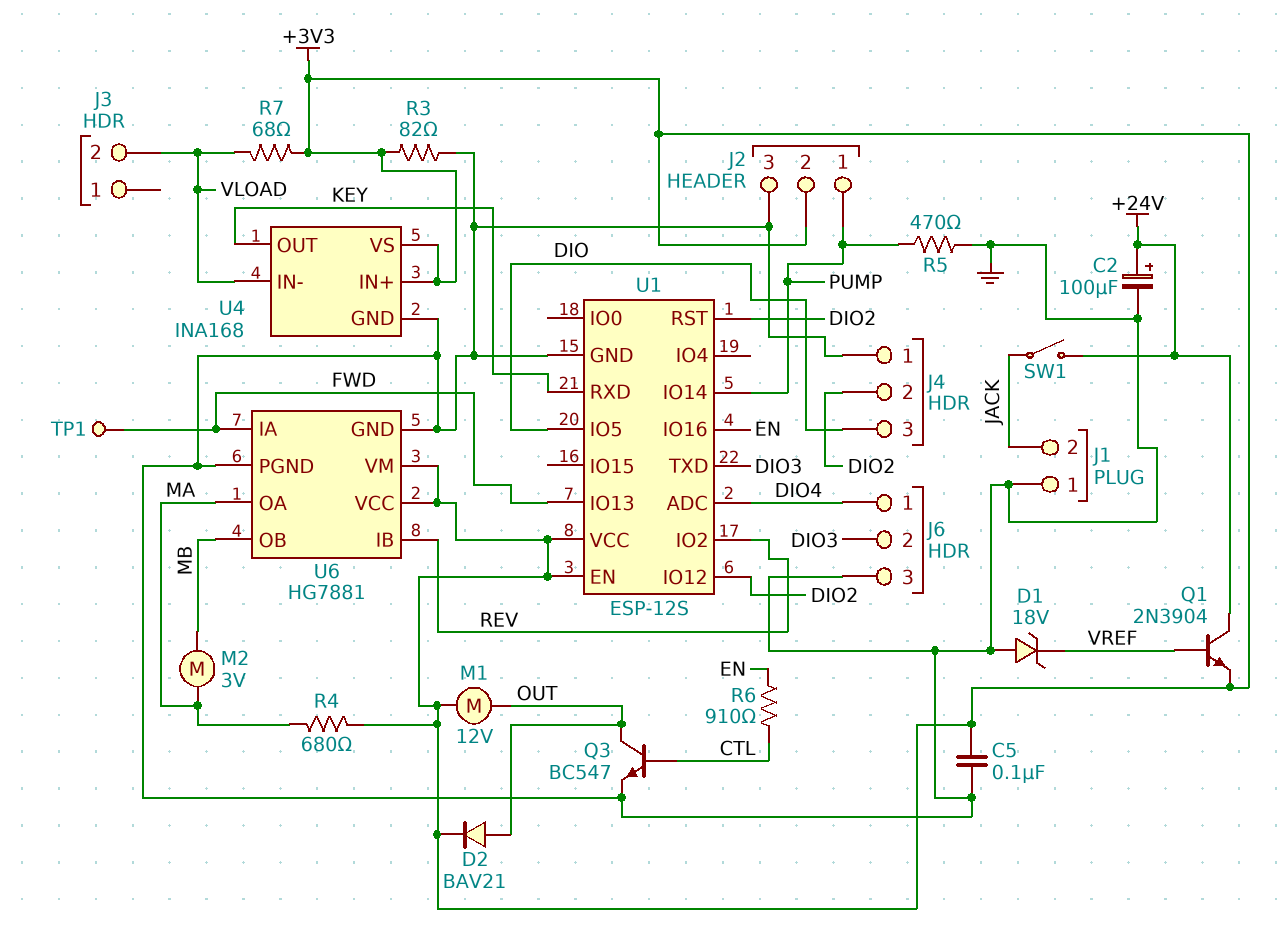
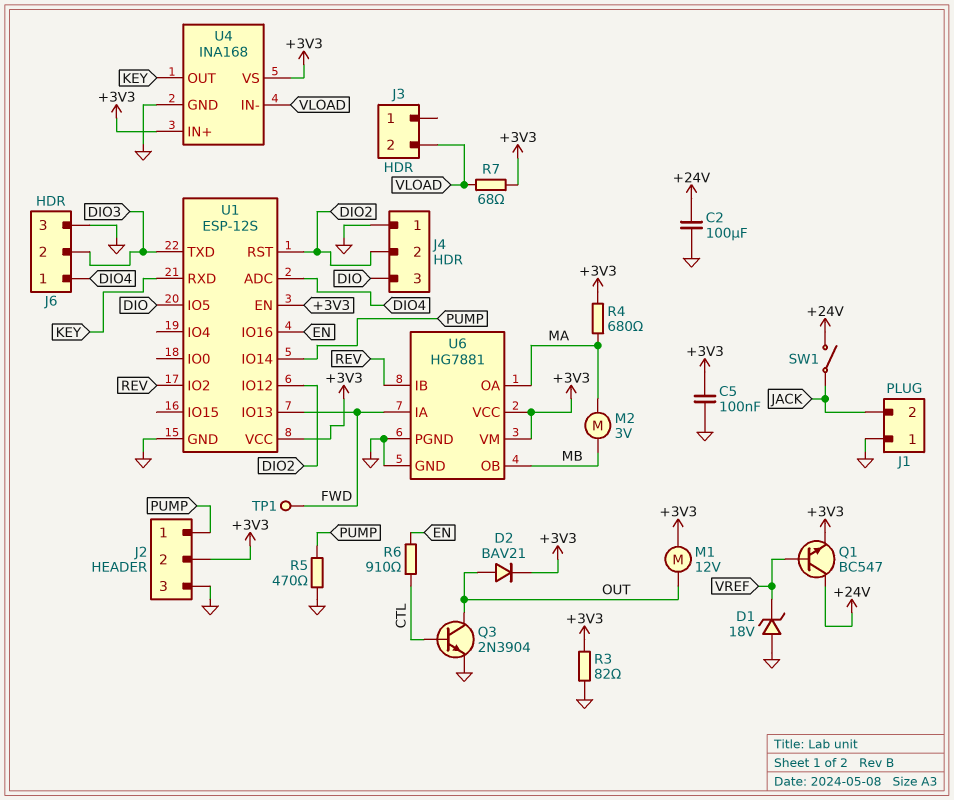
C2: 100uF (plus +24V, minus GND) -> 100uF (+24V, GND)
Q1: NPN 2N3904 (B VREF, C +24V, E +3V3) -> NPN BC547 (B VREF, C +24V, E +3V3)
Q3: NPN BC547 (B CTL, C OUT, E GND) -> NPN 2N3904 (B CTL, C OUT, E GND)

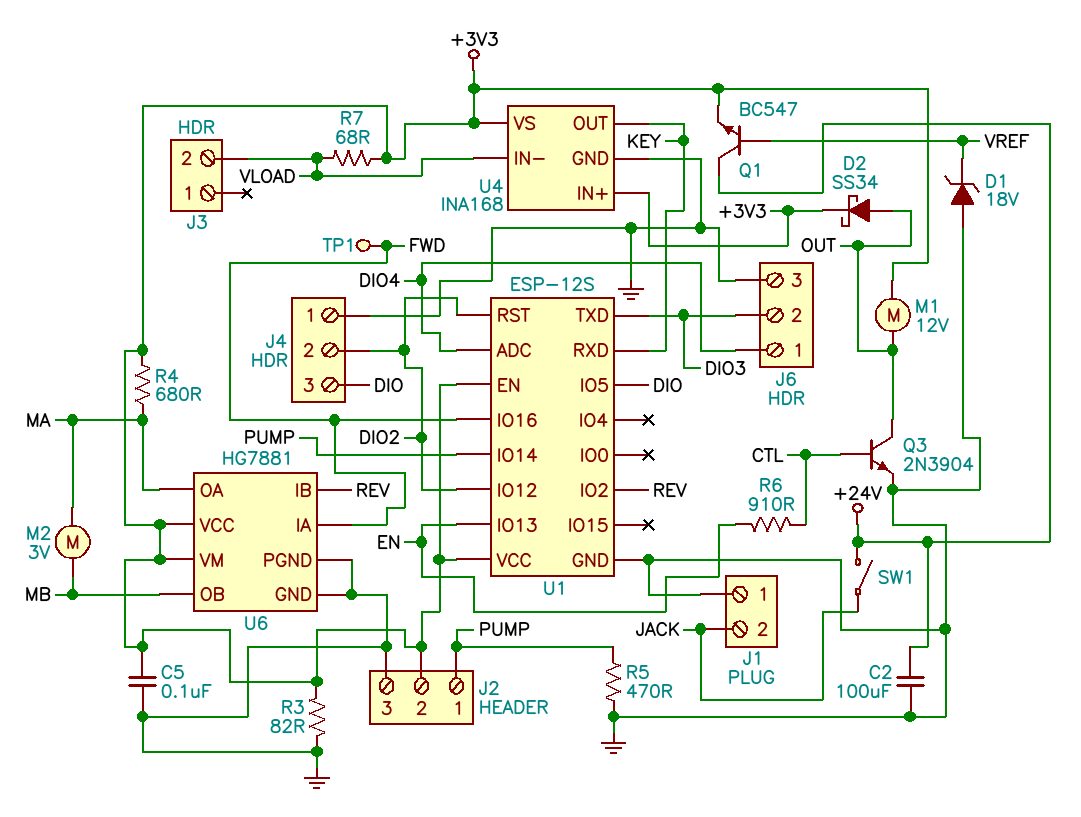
D2: diode BAV21 (A OUT, K +3V3) -> schottky SS34 (A OUT, K +3V3)
U1 pin IO13: FWD -> EN
U1 pin IO16: EN -> FWD

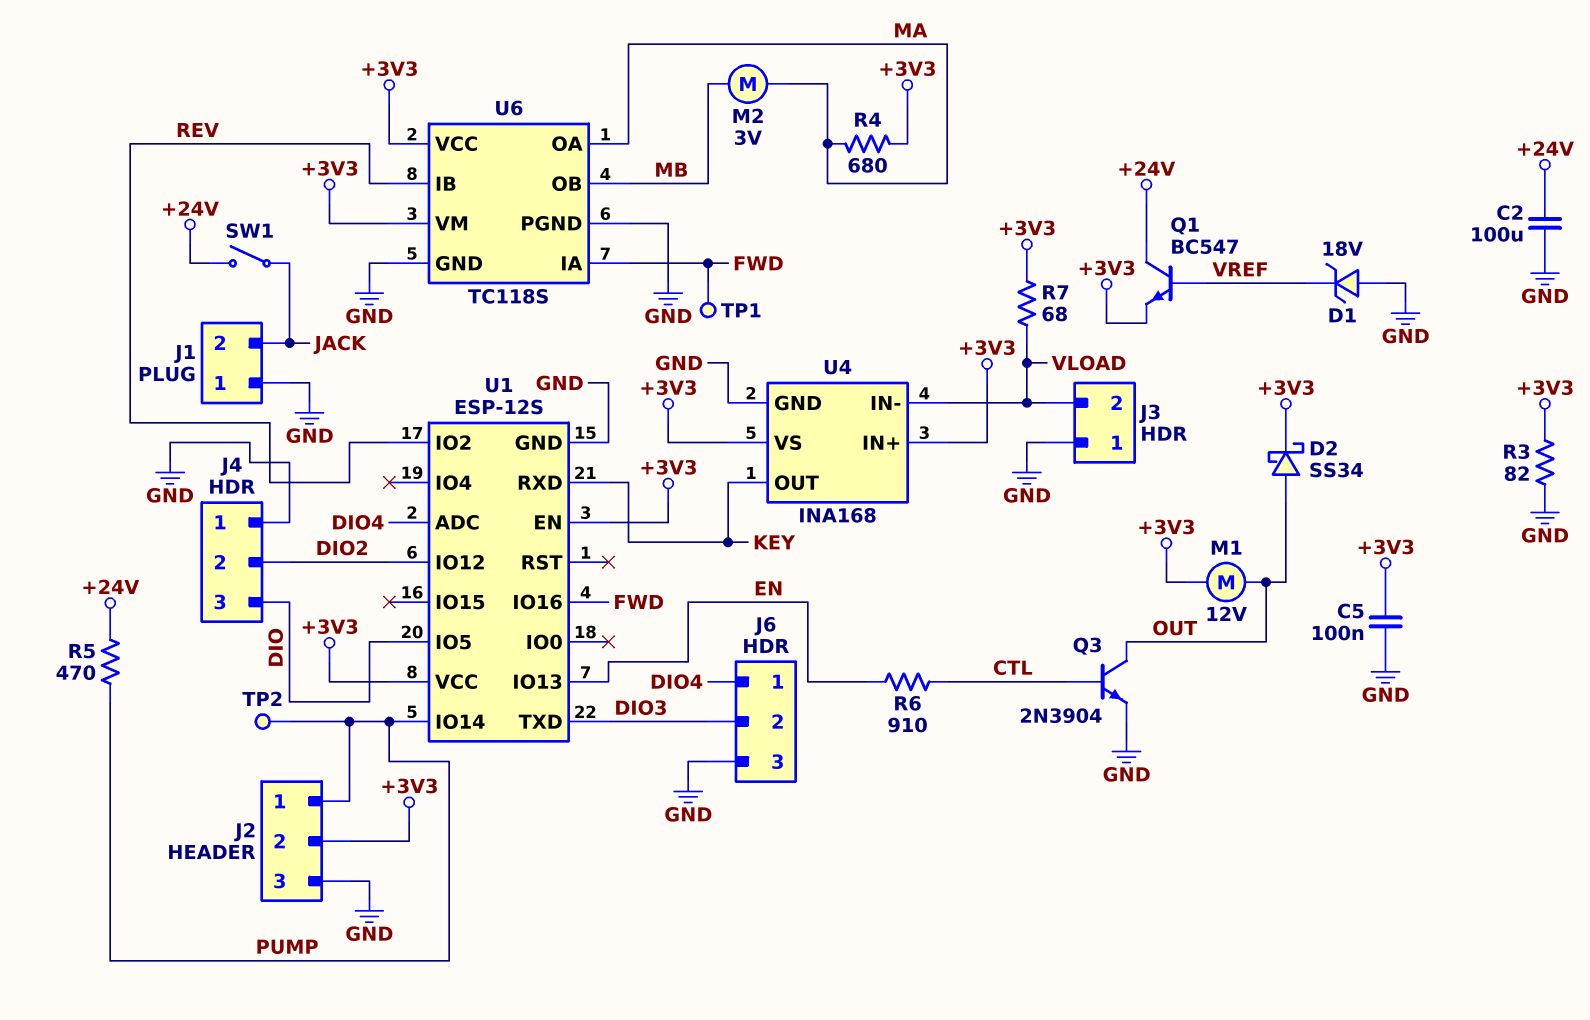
J3 pin 1: none -> GND
R5: 470 (GND, PUMP) -> 470 (+24V, PUMP)
TP2: none -> test point (PUMP)
U1 pin RST: DIO2 -> none
U6: HG7881 -> TC118S

